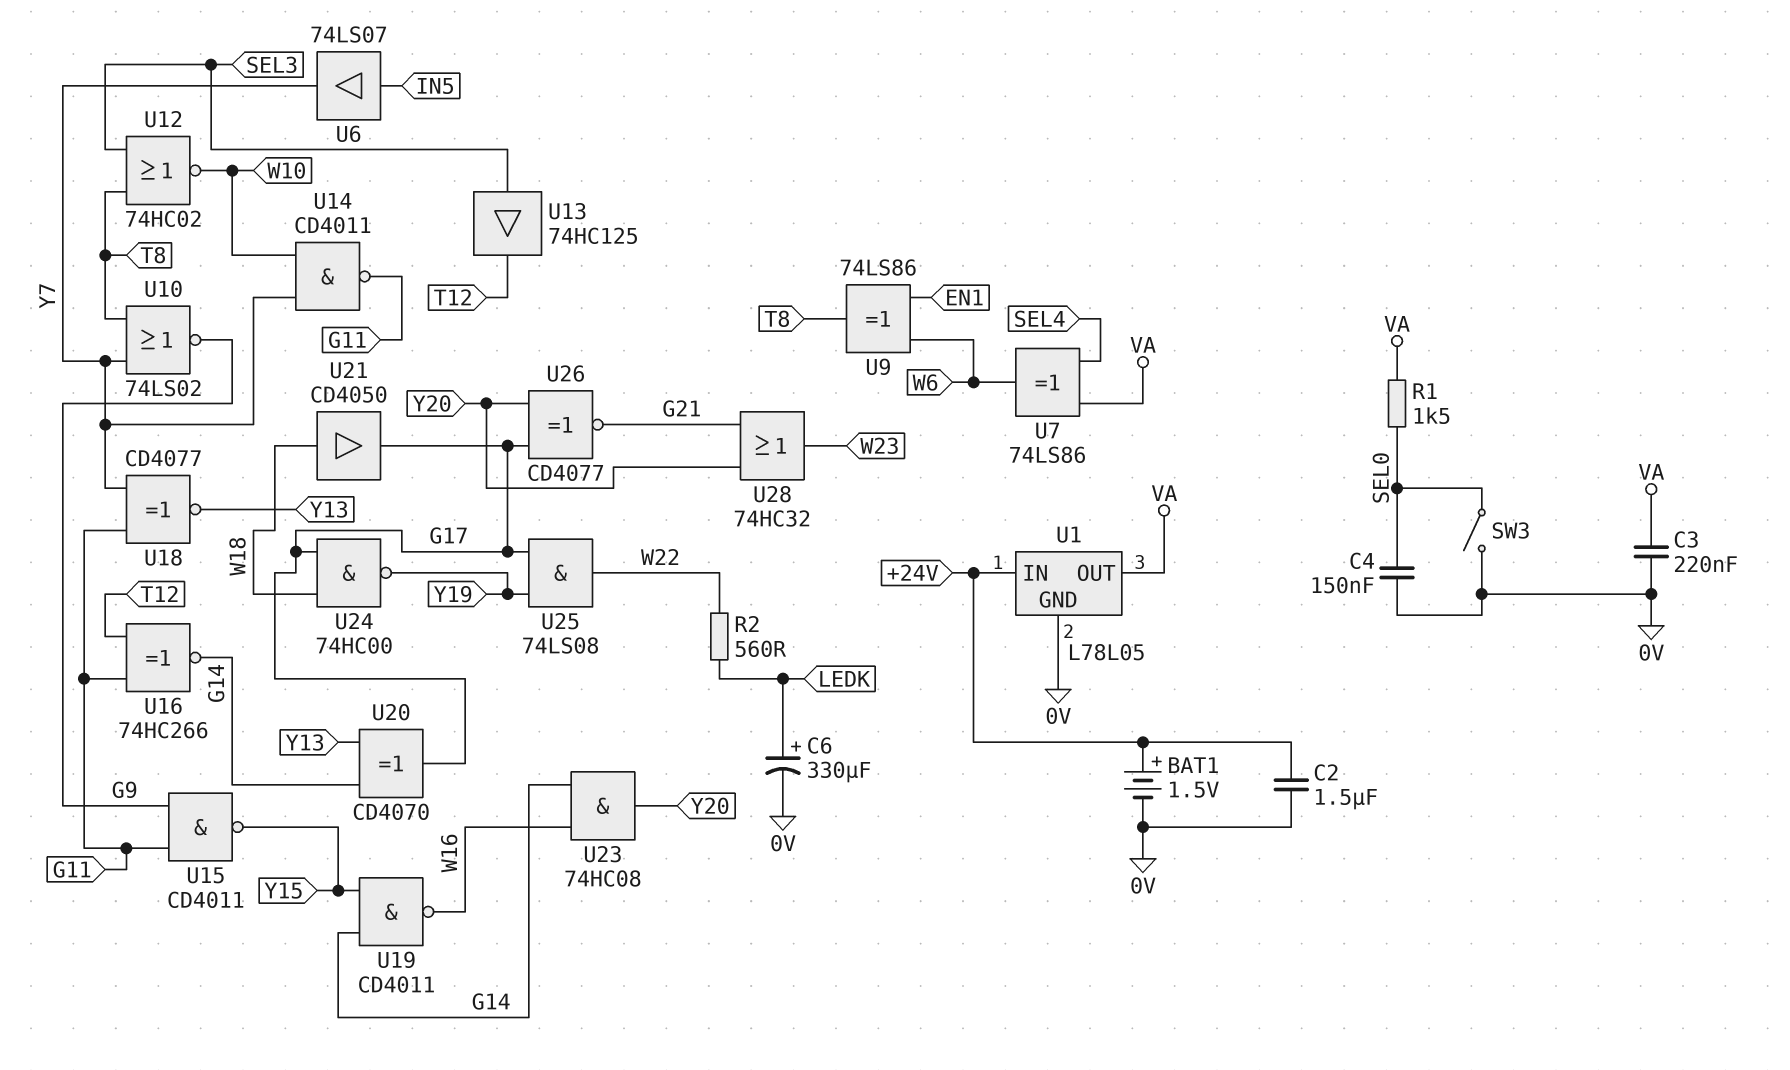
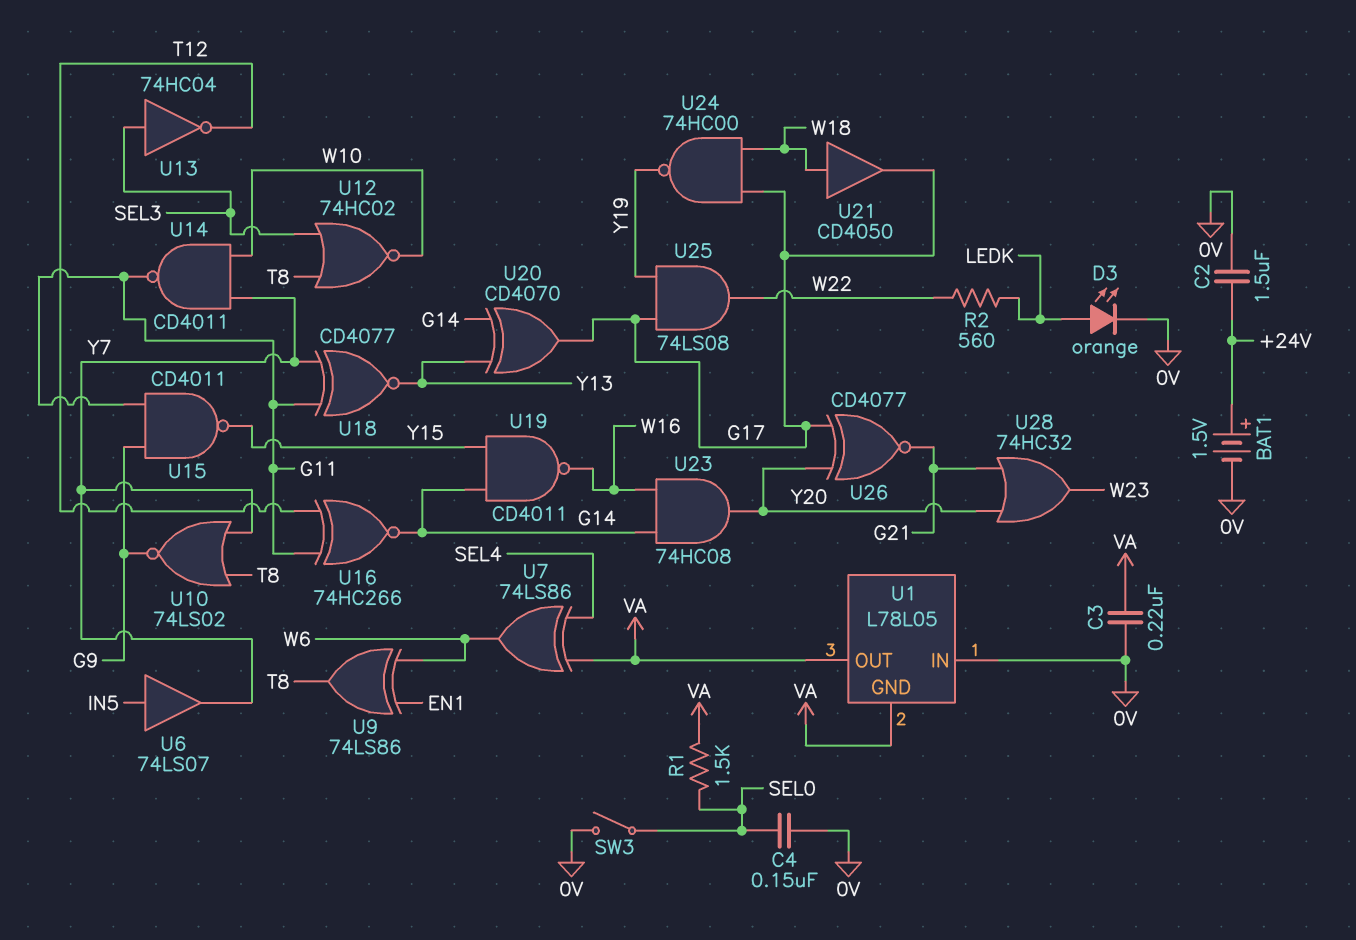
C6: 330uF (plus LEDK, minus 0V) -> none
D3: none -> LED orange (A LEDK, K 0V)
U1 pin GND: 0V -> VA
U1 pin IN: +24V -> 0V
U13: buffer 74HC125 (in SEL3, out T12) -> NOT 74HC04 (in SEL3, out T12)

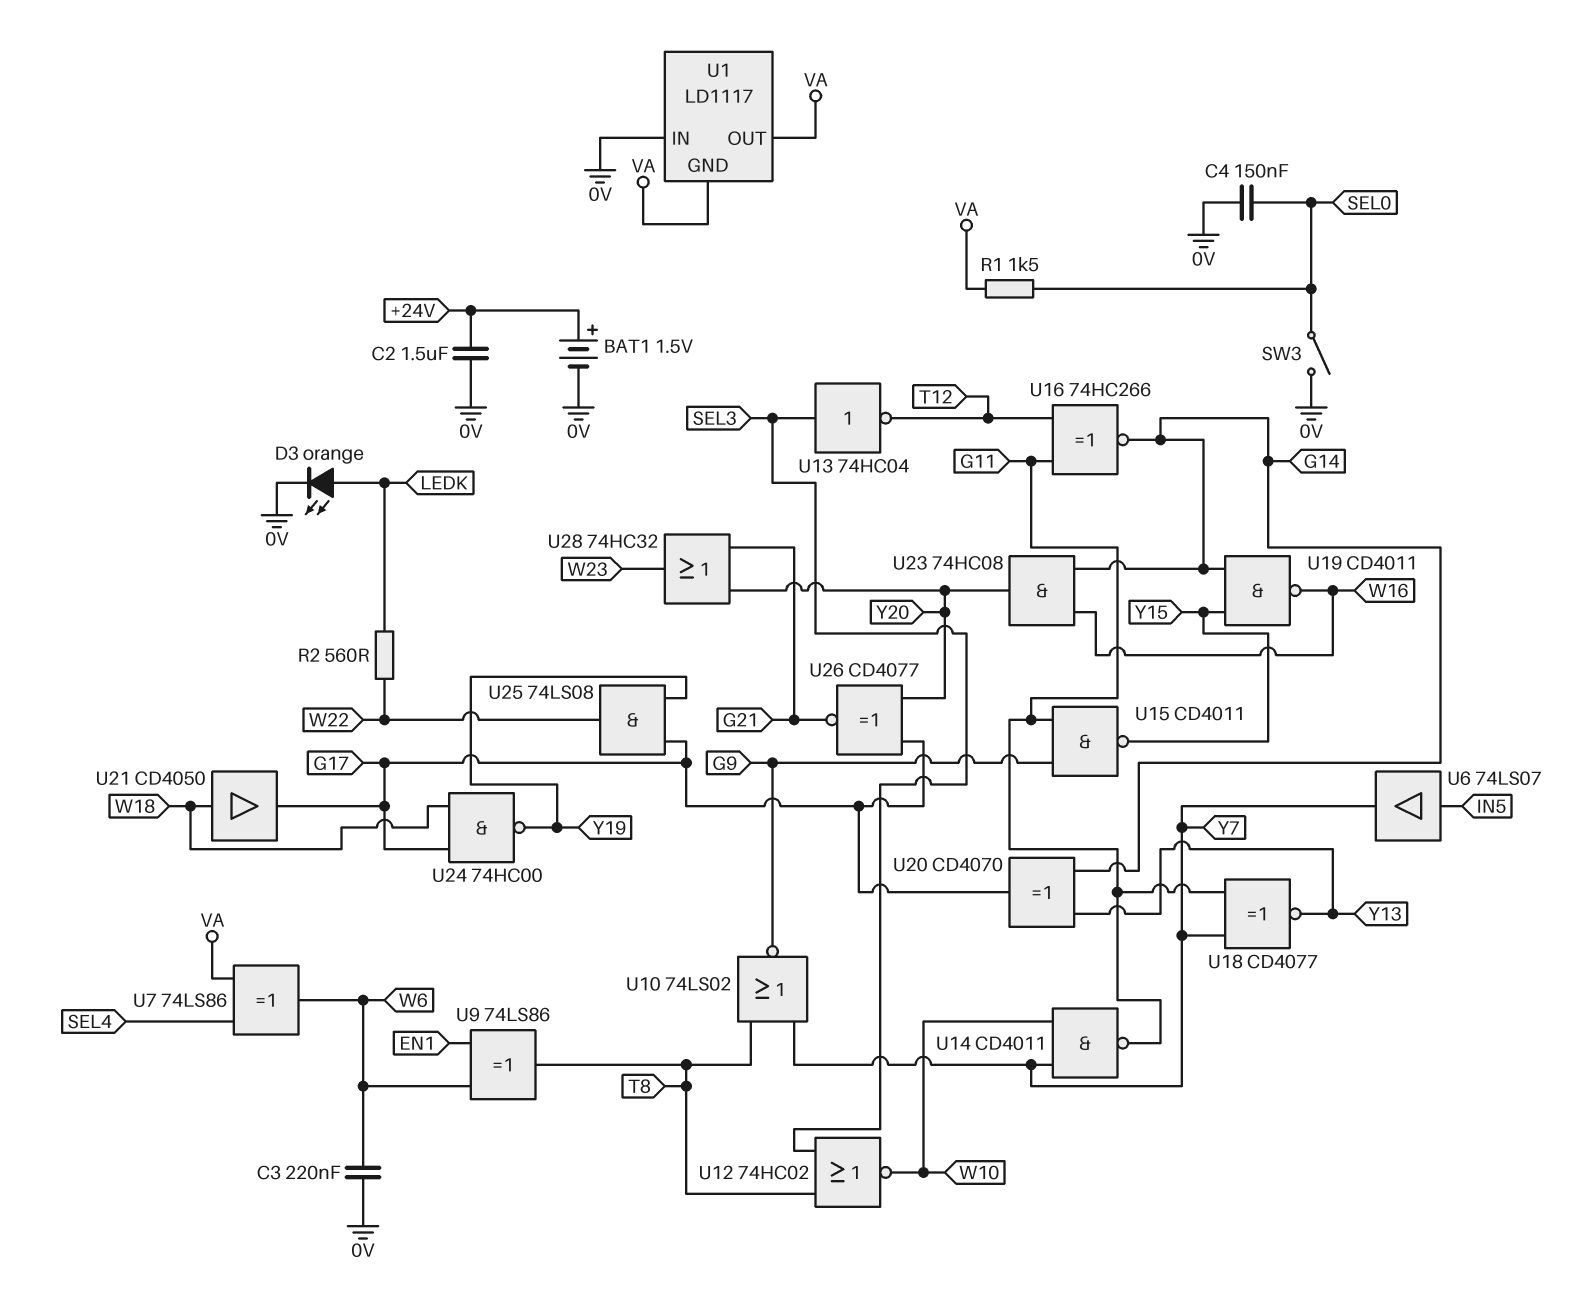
C3: 220nF (0V, VA) -> 220nF (0V, W6)
U1: L78L05 -> LD1117

